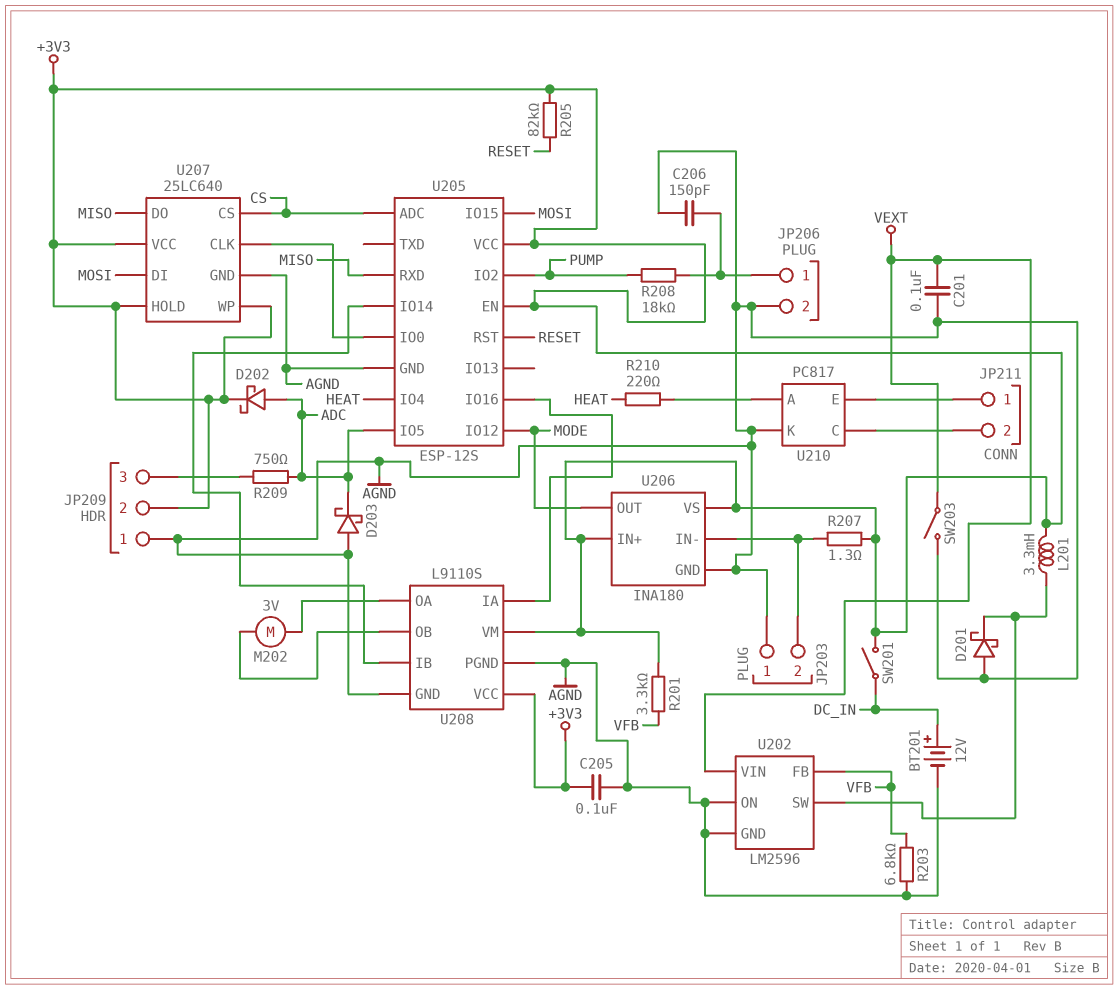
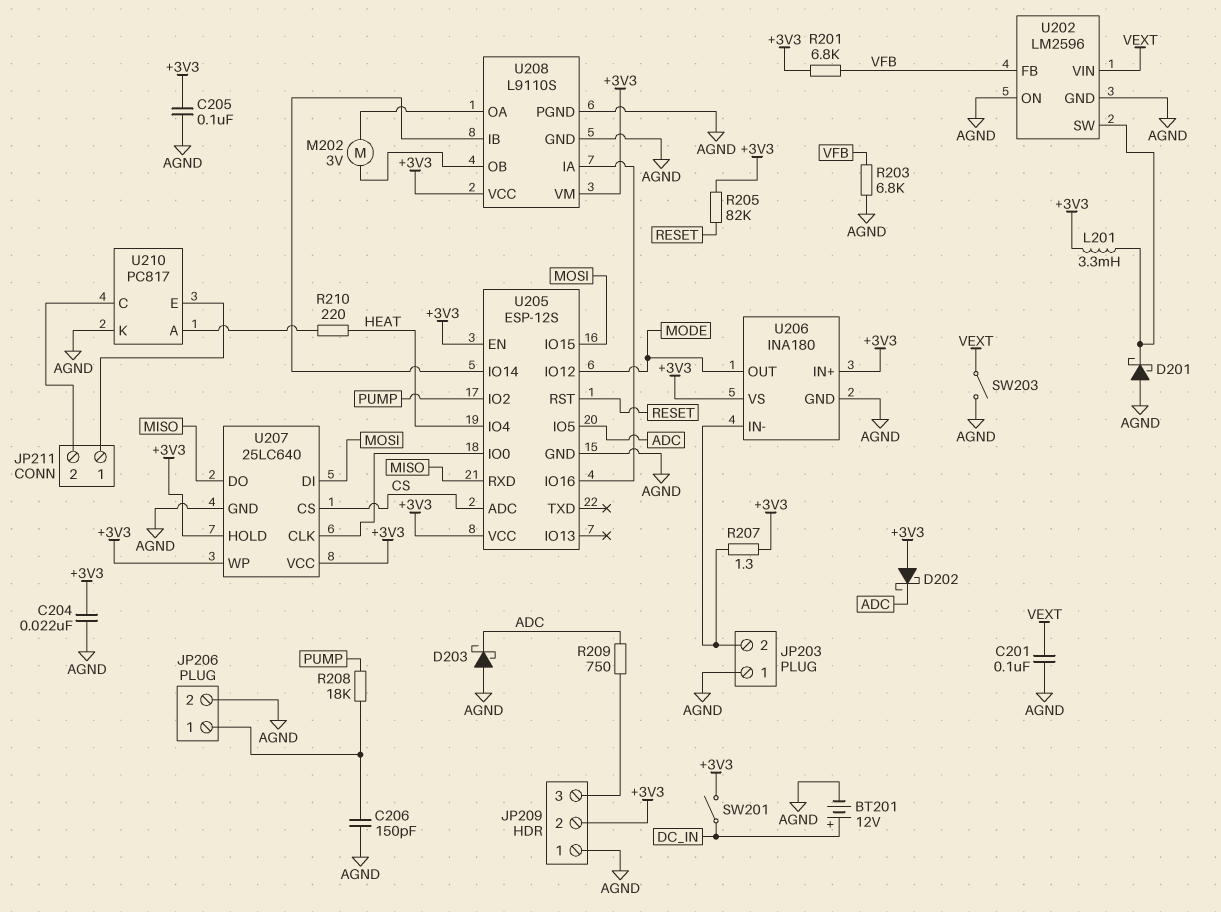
C204: none -> 22nF (+3V3, AGND)
D202: schottky (A ADC, K +3V3) -> schottky (A +3V3, K ADC)
R201: 3.3k (+3V3, VFB) -> 6.8k (+3V3, VFB)

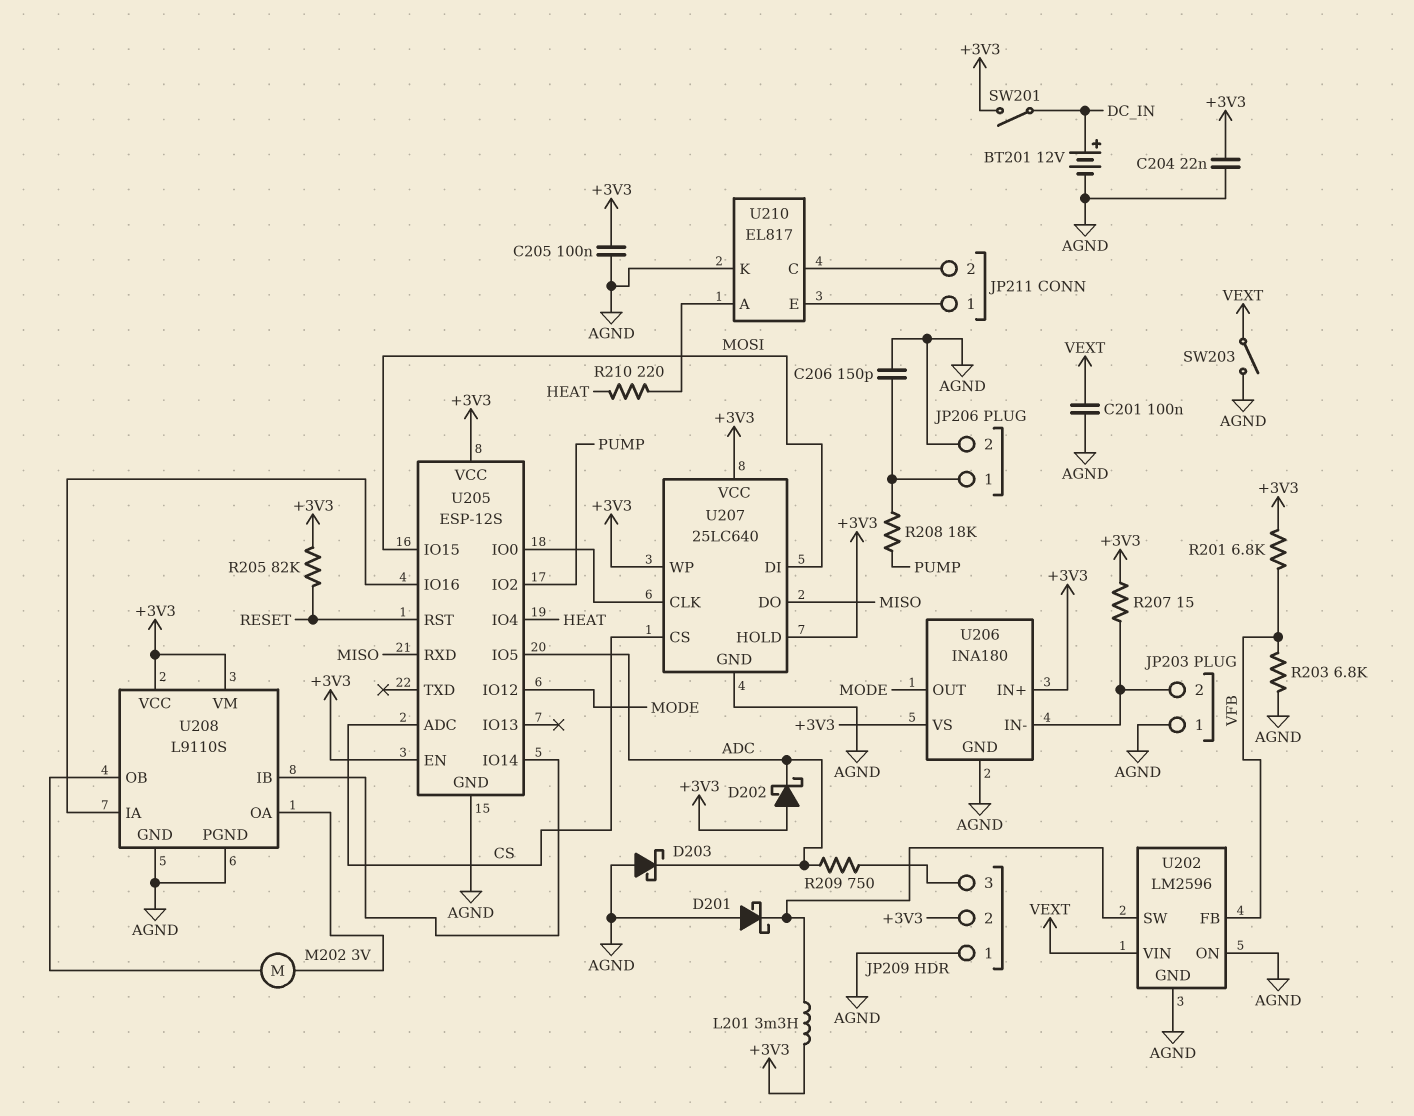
R207: 1.3 (+3V3, JP203/2) -> 15 (+3V3, JP203/2)
U210: PC817 -> EL817

